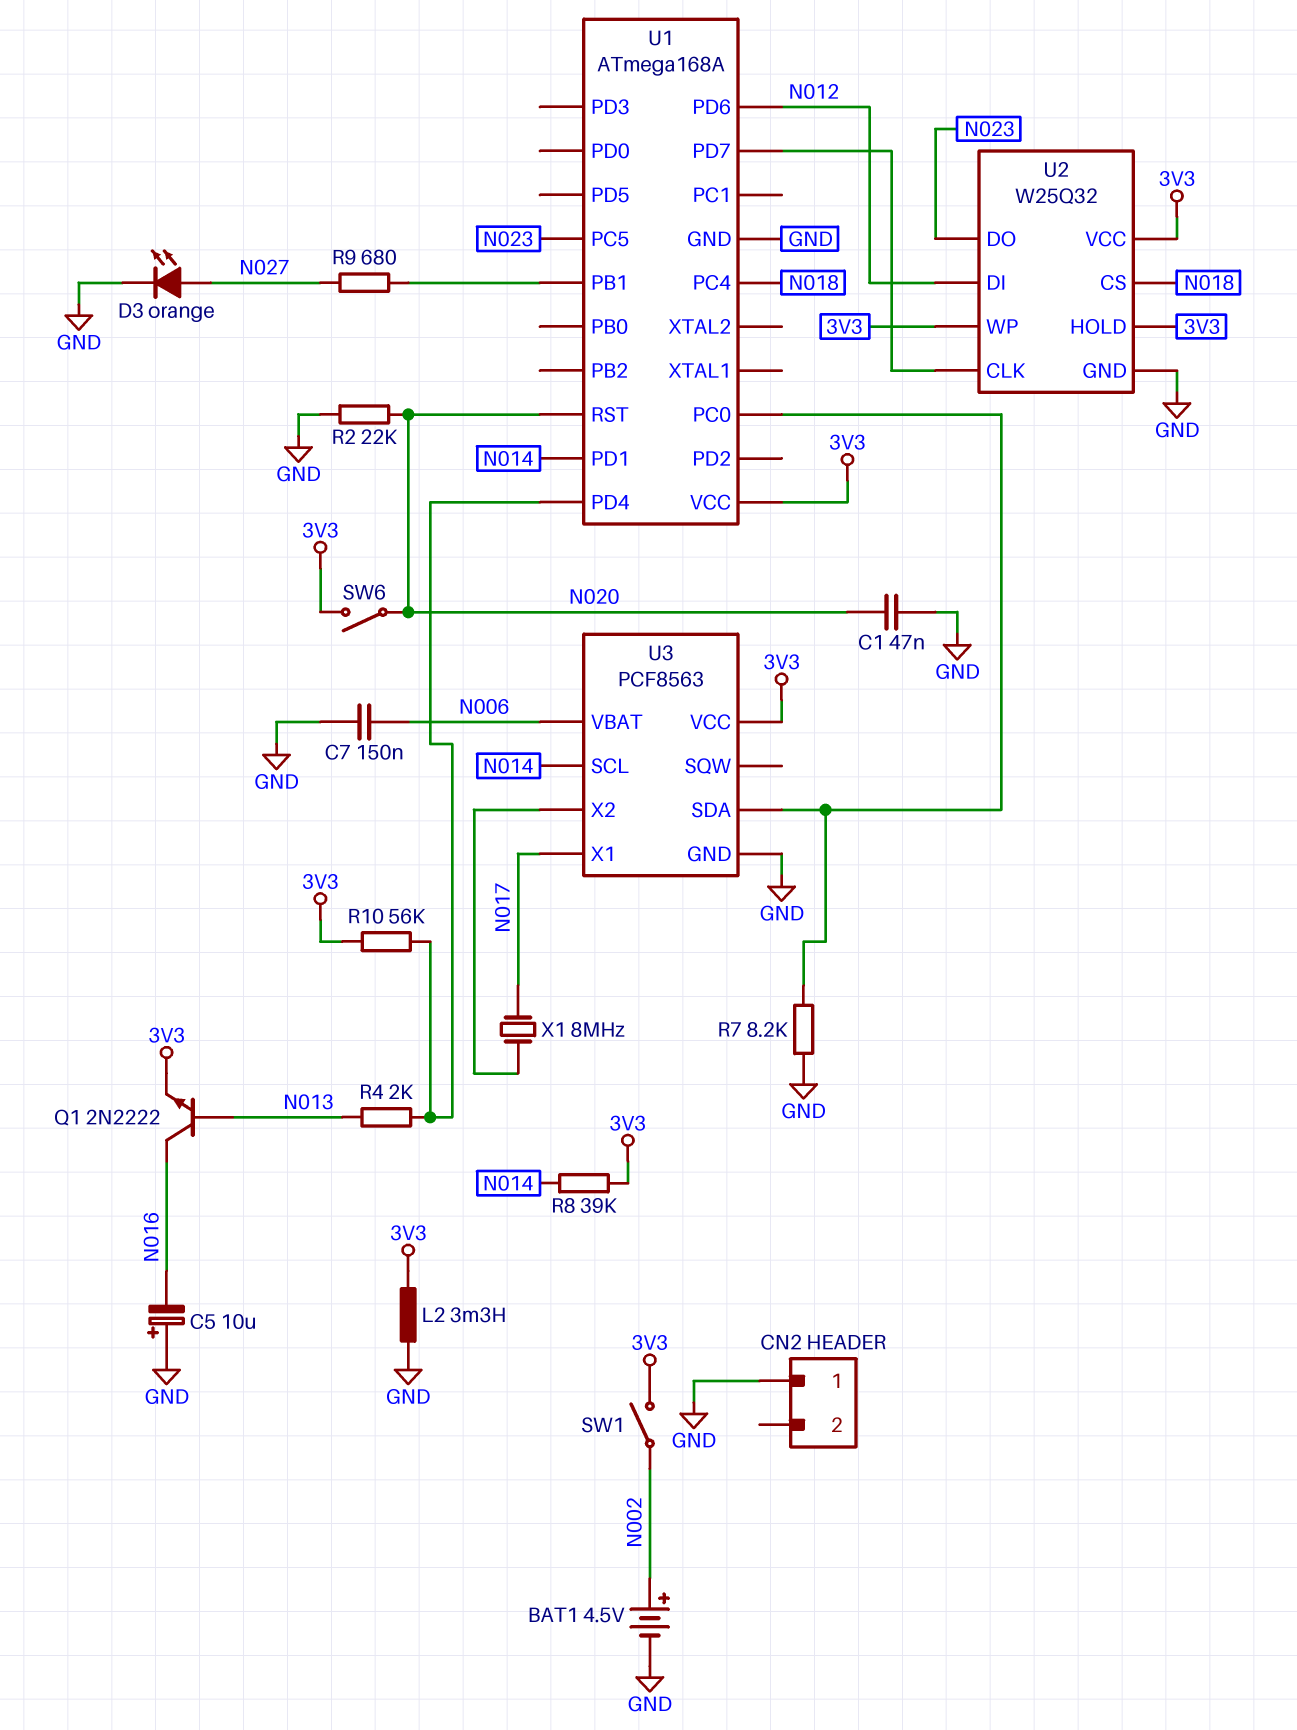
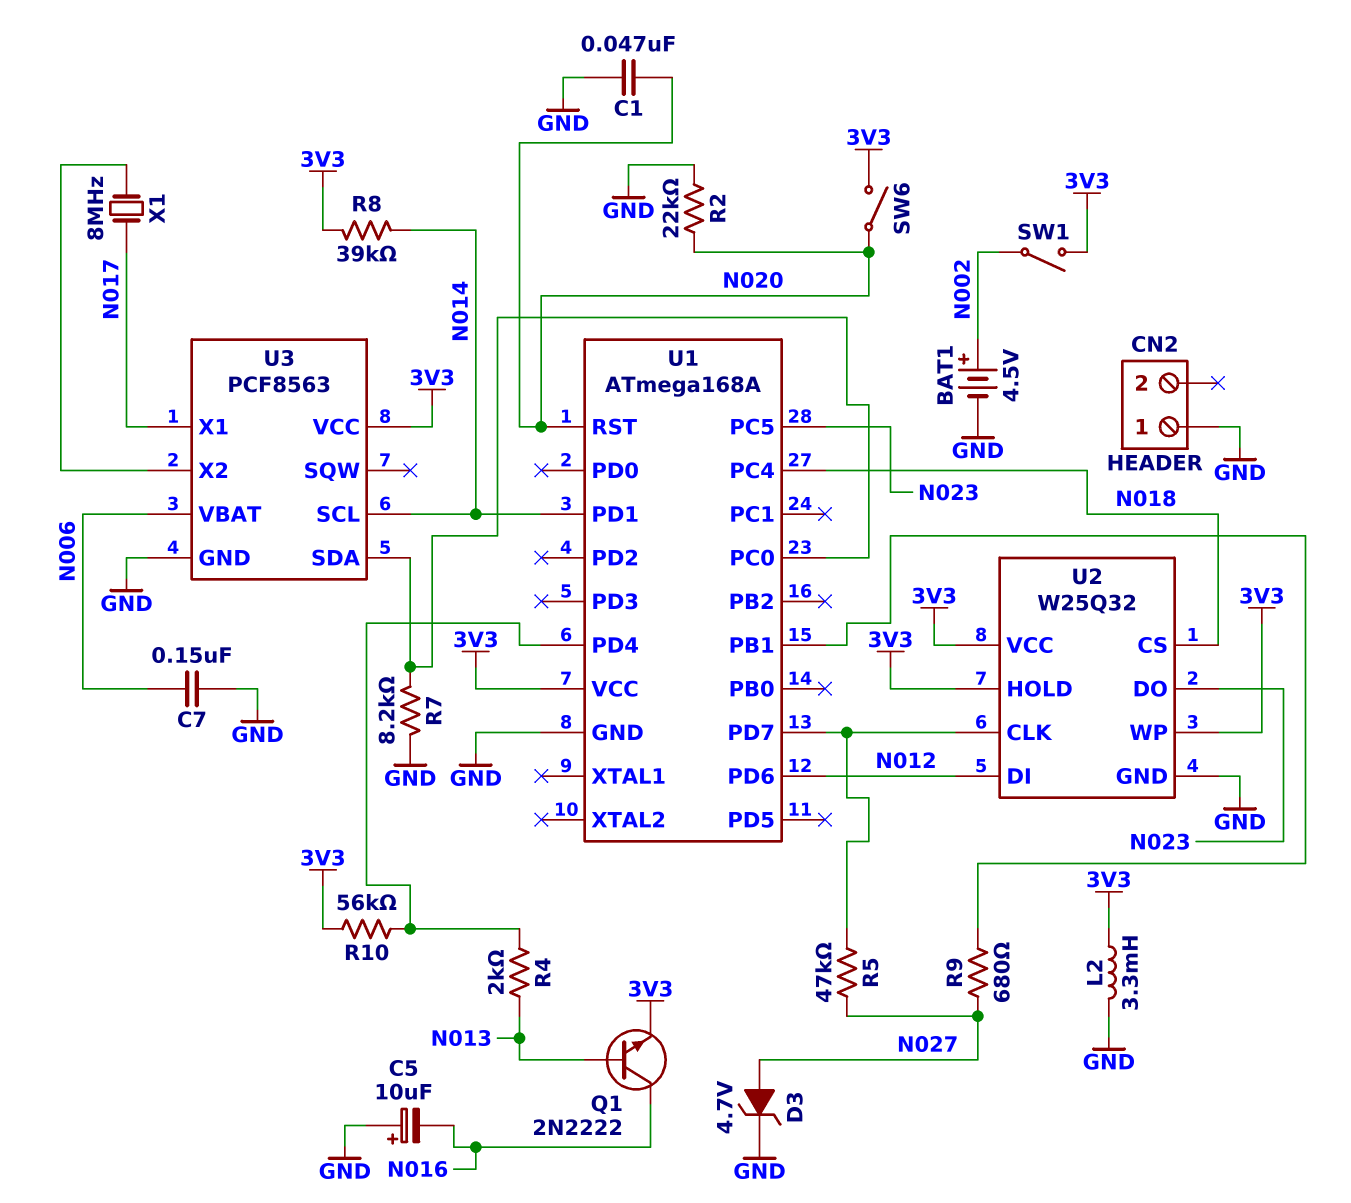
D3: LED orange (A N027, K GND) -> zener 4.7V (A N027, K GND)
R5: none -> 47k (N027, U1/PD7)

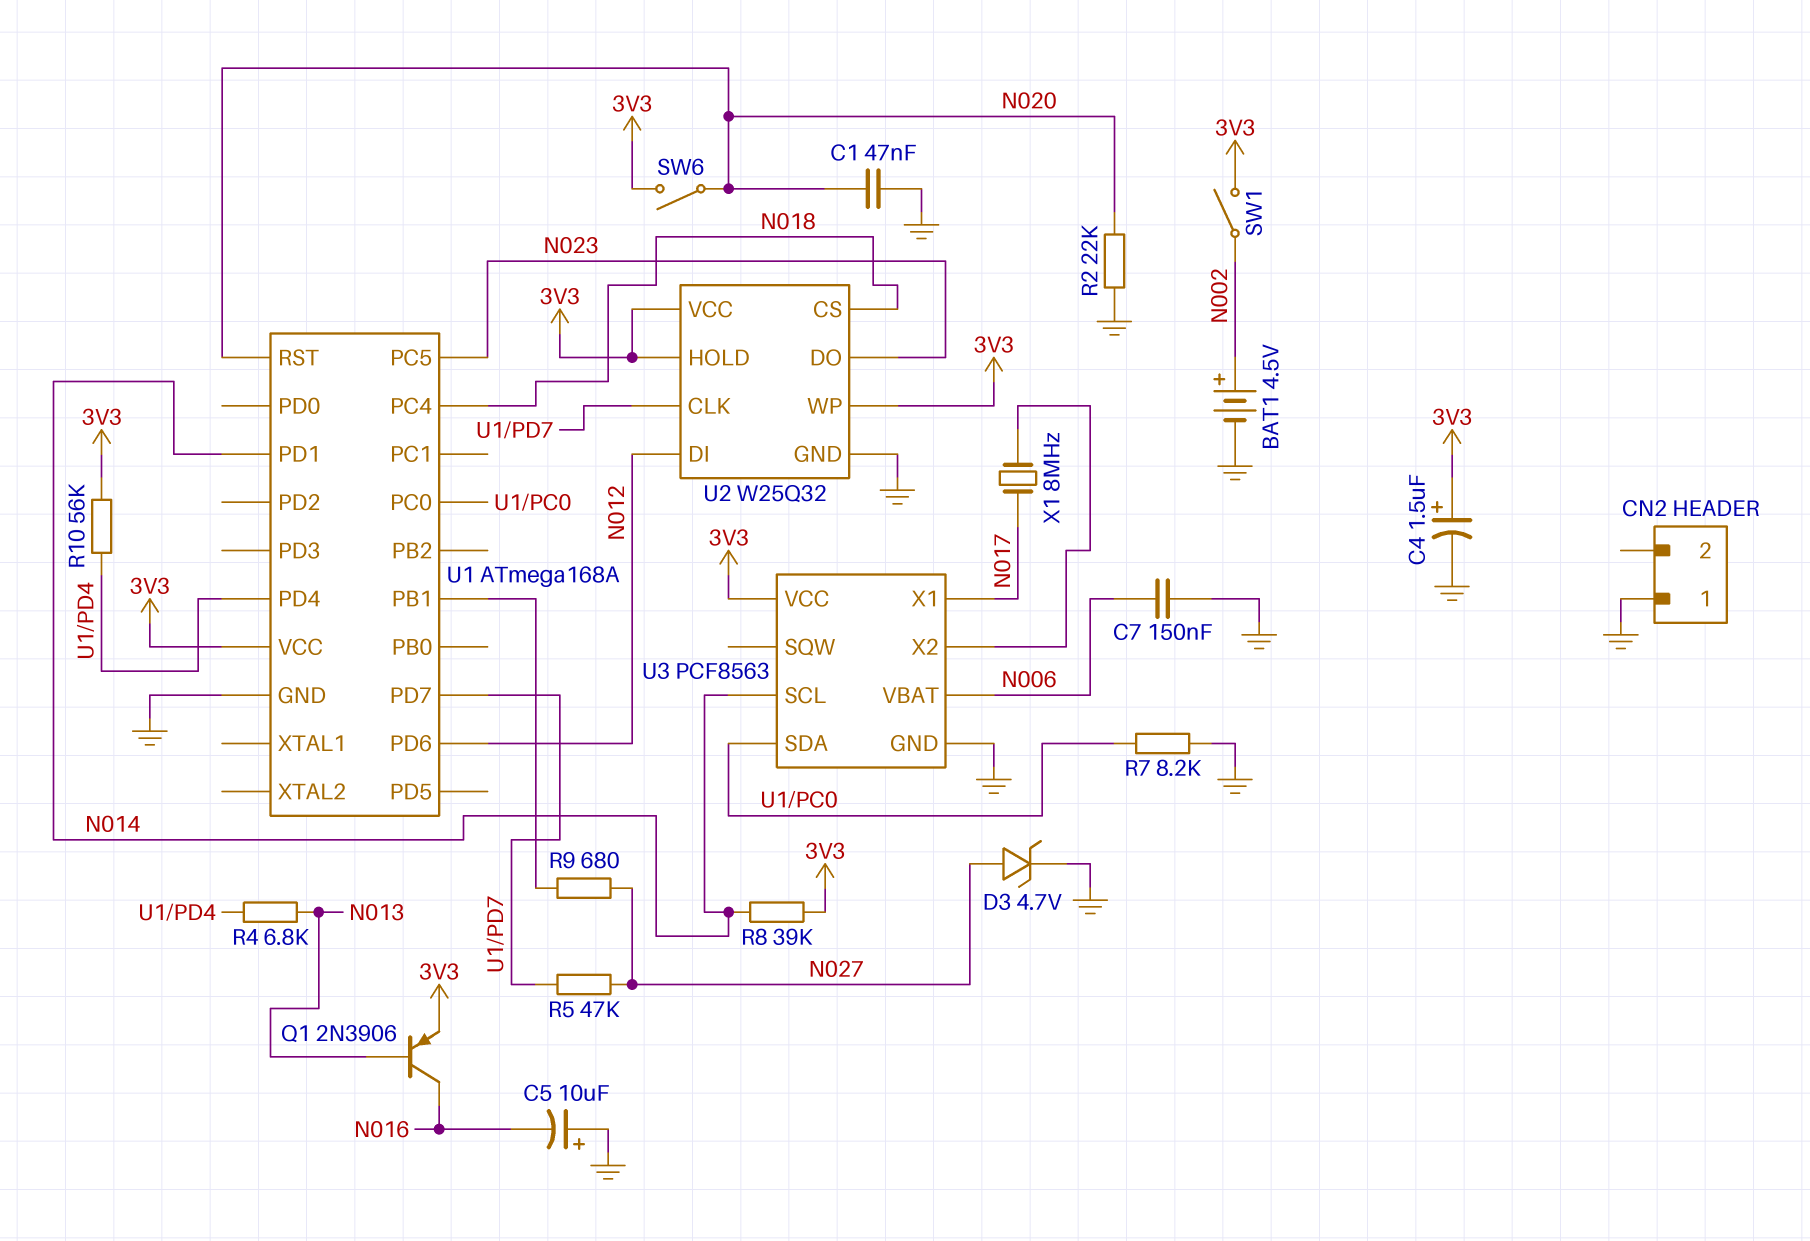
C4: none -> 1.5uF (plus 3V3, minus GND)
L2: 3.3mH (3V3, GND) -> none
Q1: NPN 2N2222 (B N013, C N016, E 3V3) -> PNP 2N3906 (B N013, C N016, E 3V3)
R4: 2k (N013, U1/PD4) -> 6.8k (N013, U1/PD4)

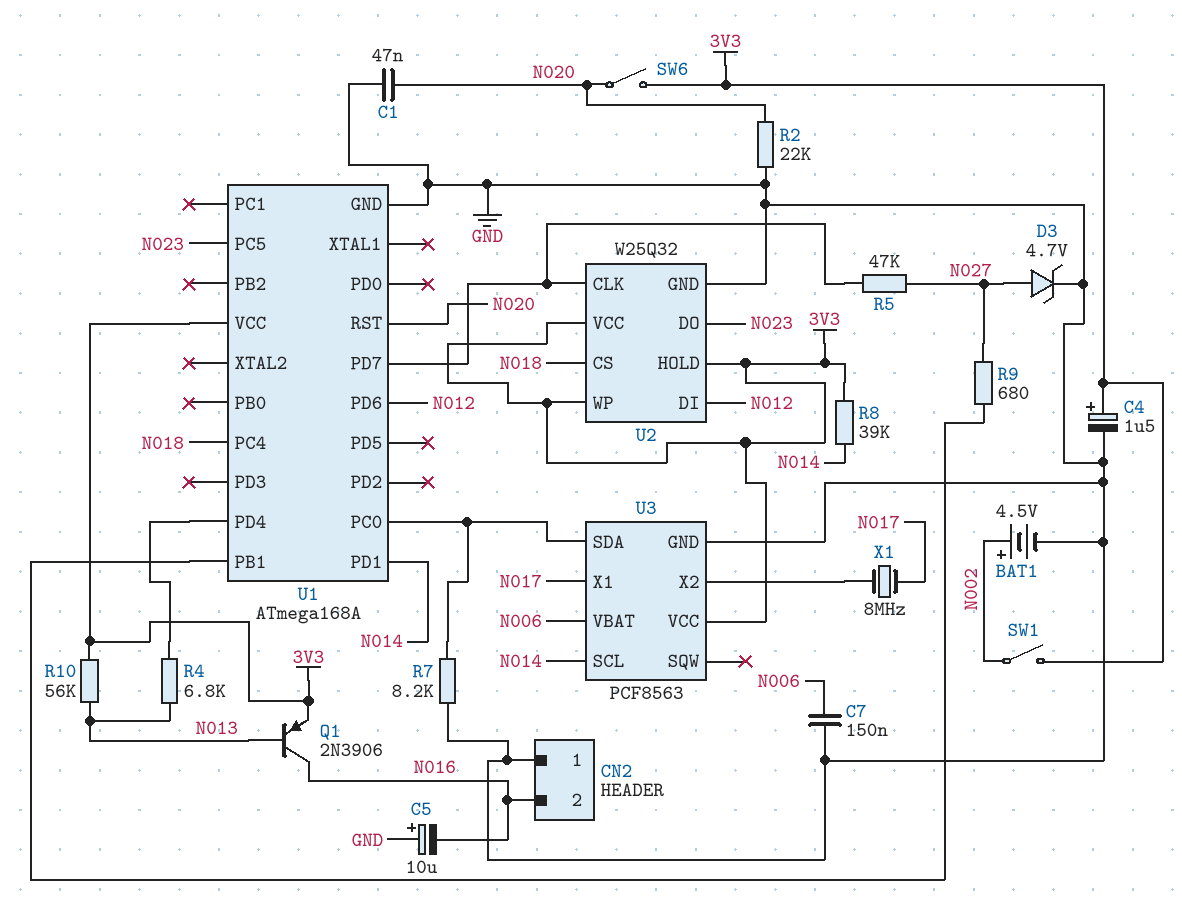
CN2 pin 2: none -> N016
R10: 56k (3V3, U1/PD4) -> 56k (3V3, N013)

